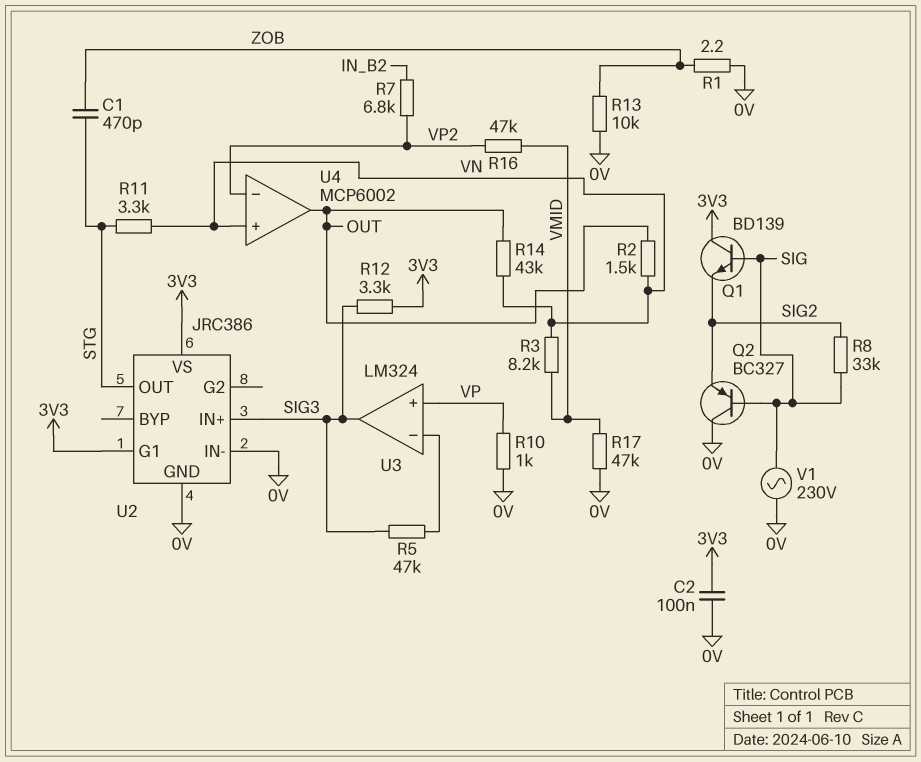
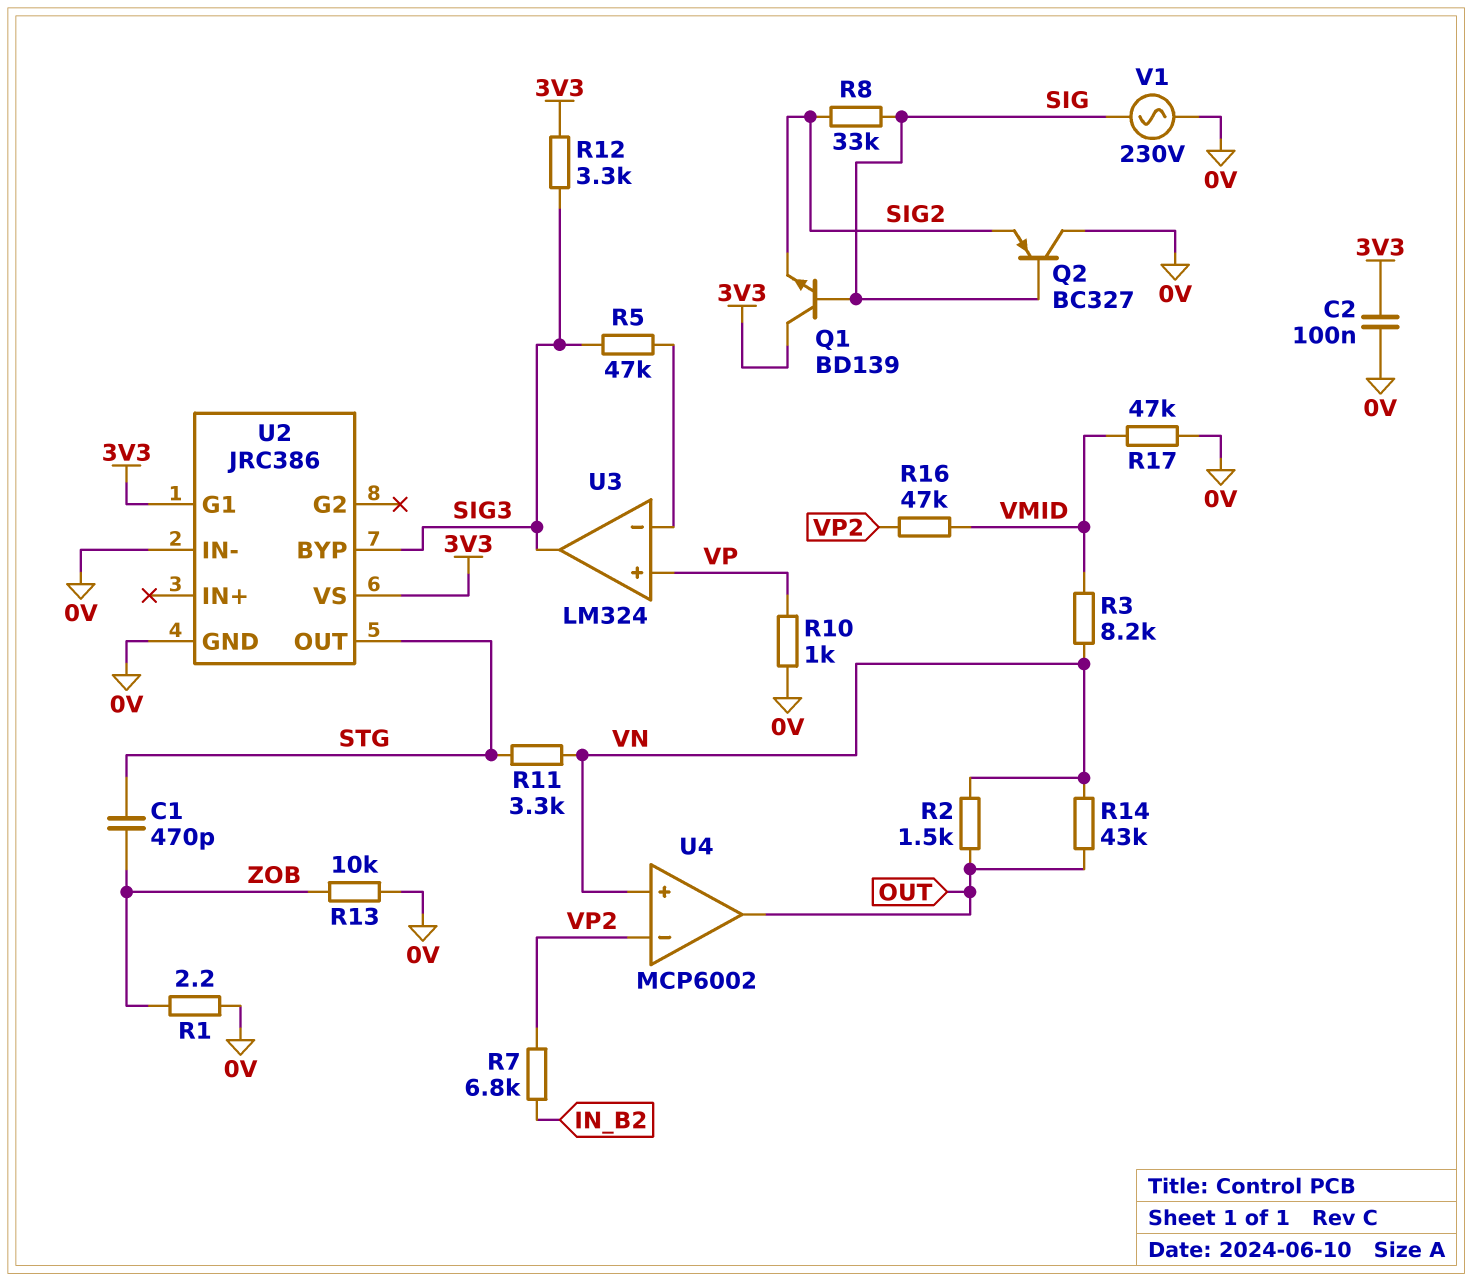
U2 pin BYP: none -> SIG3
U2 pin IN+: SIG3 -> none

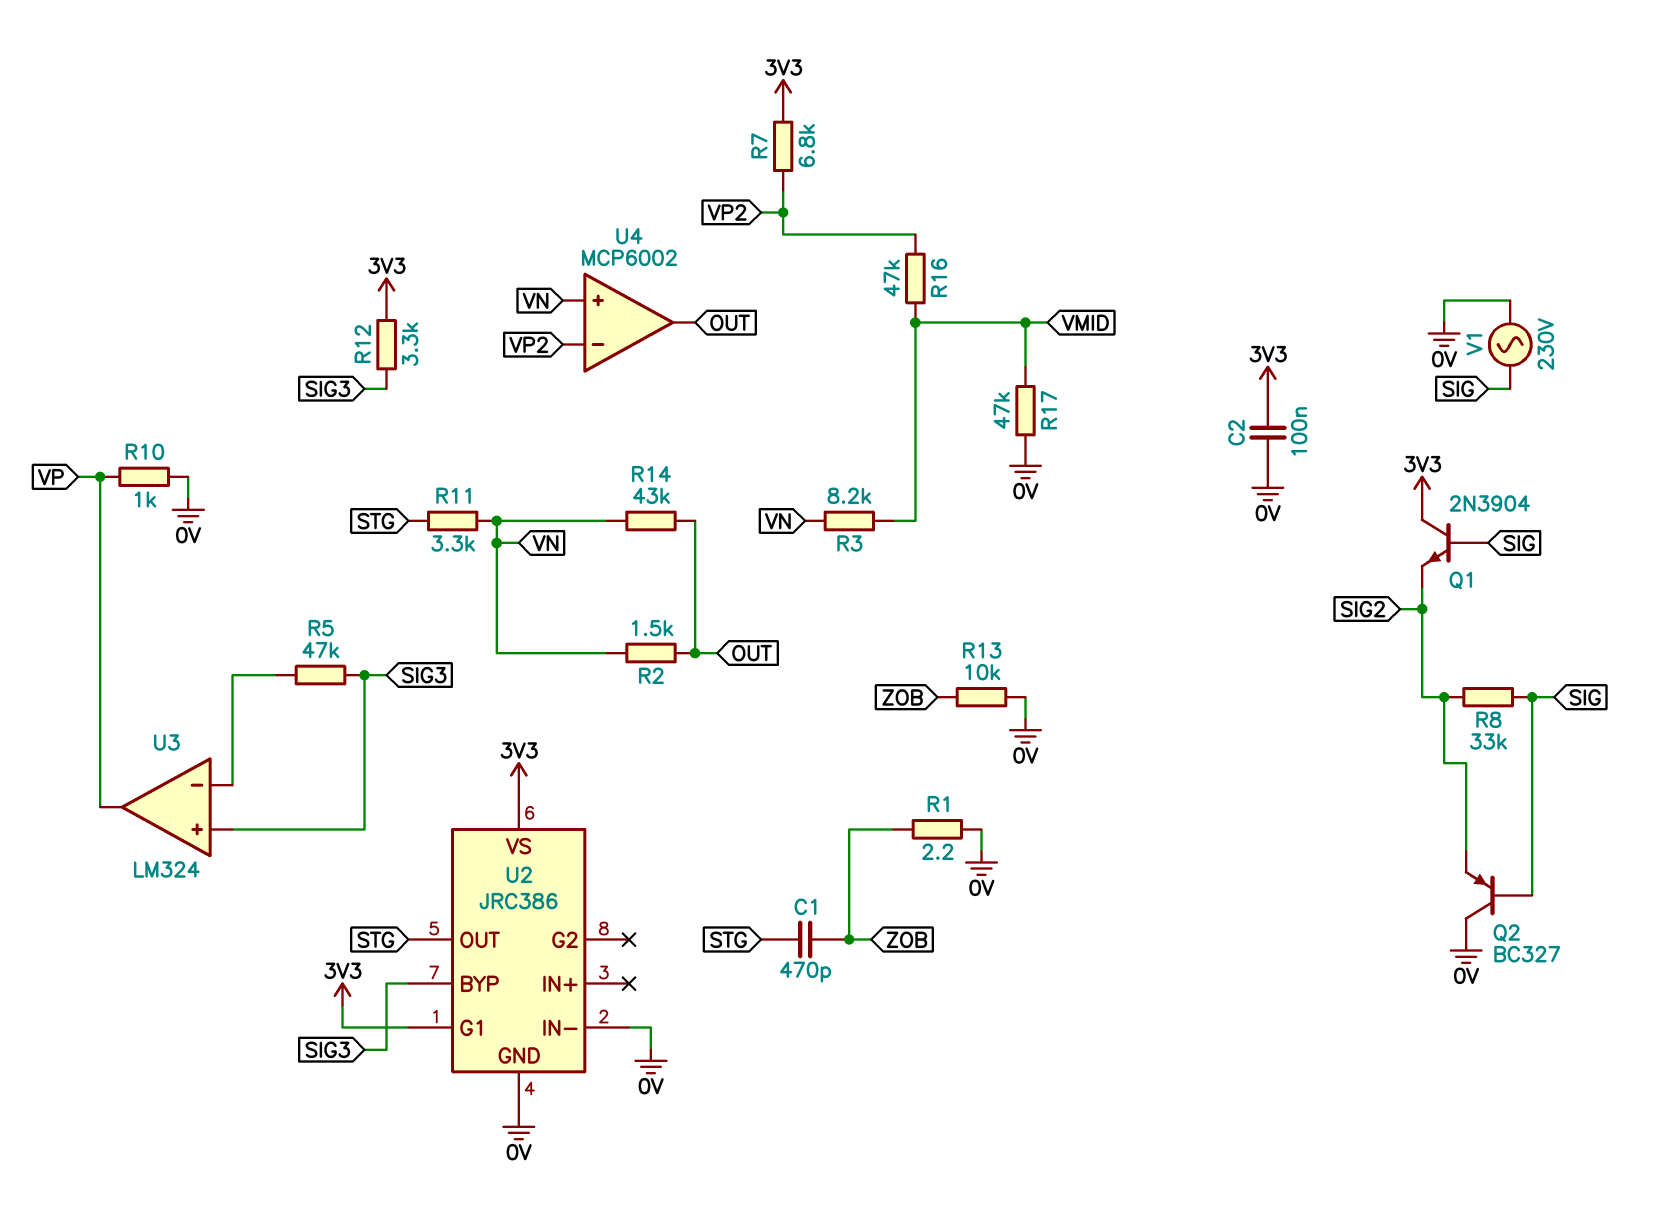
Q1: NPN BD139 (B SIG, C 3V3, E SIG2) -> NPN 2N3904 (B SIG, C 3V3, E SIG2)
R7: 6.8k (IN_B2, VP2) -> 6.8k (3V3, VP2)
U3 pin in+: VP -> SIG3
U3 pin out: SIG3 -> VP

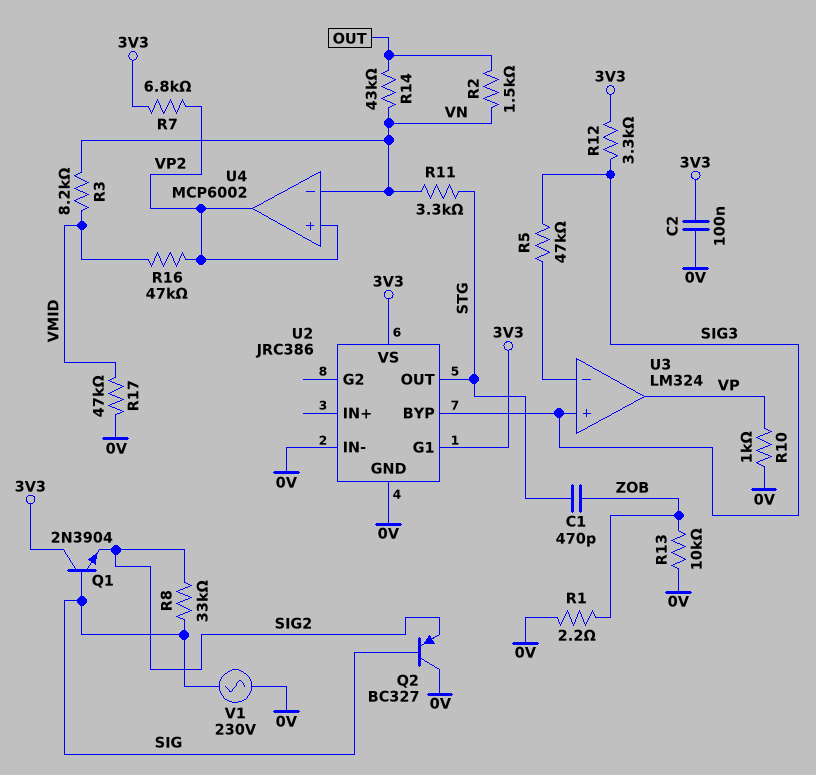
U4 pin in+: VN -> VP2
U4 pin in-: VP2 -> VN
U4 pin out: OUT -> VP2

